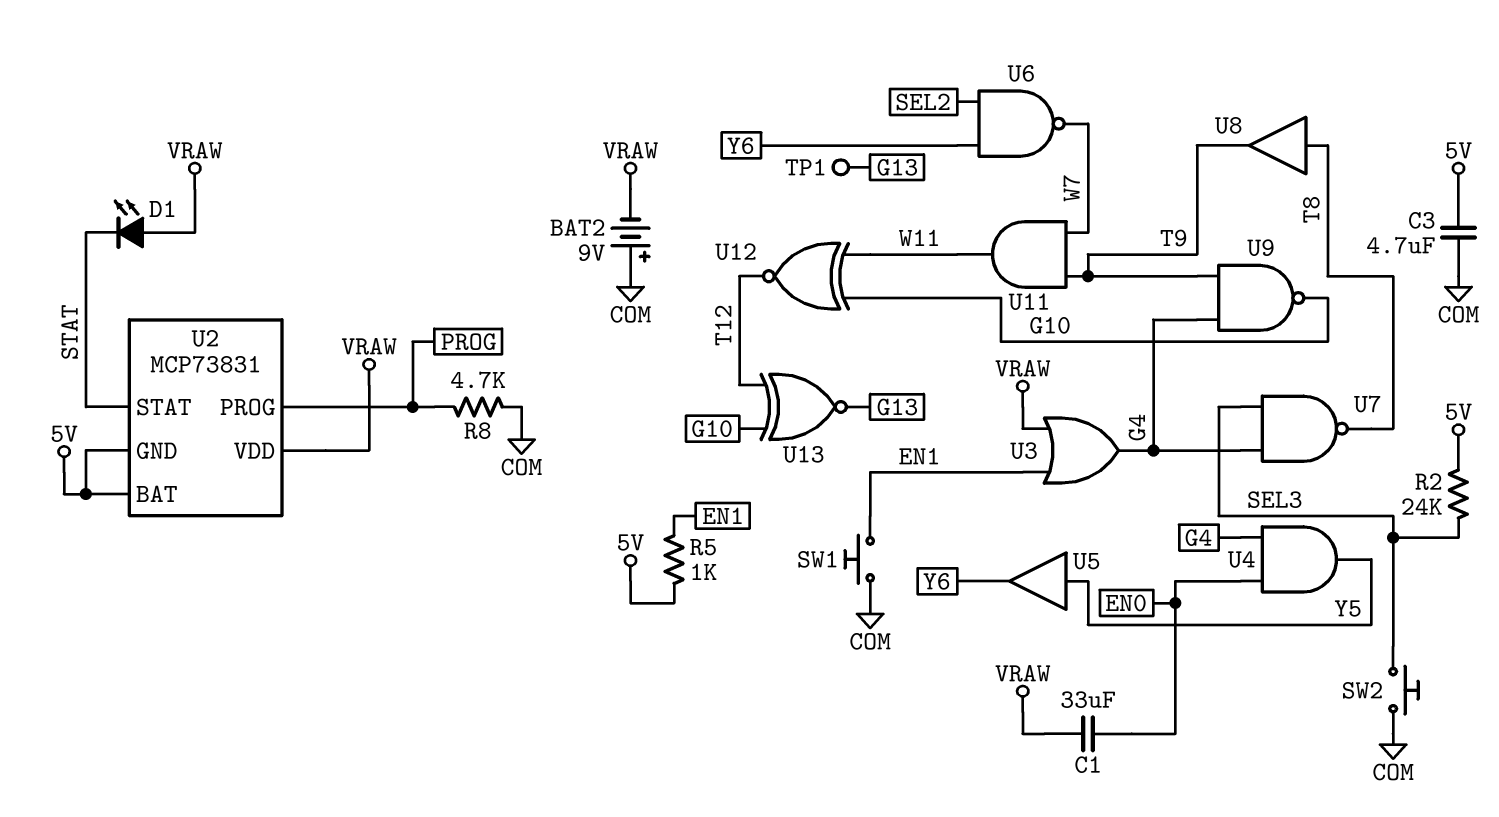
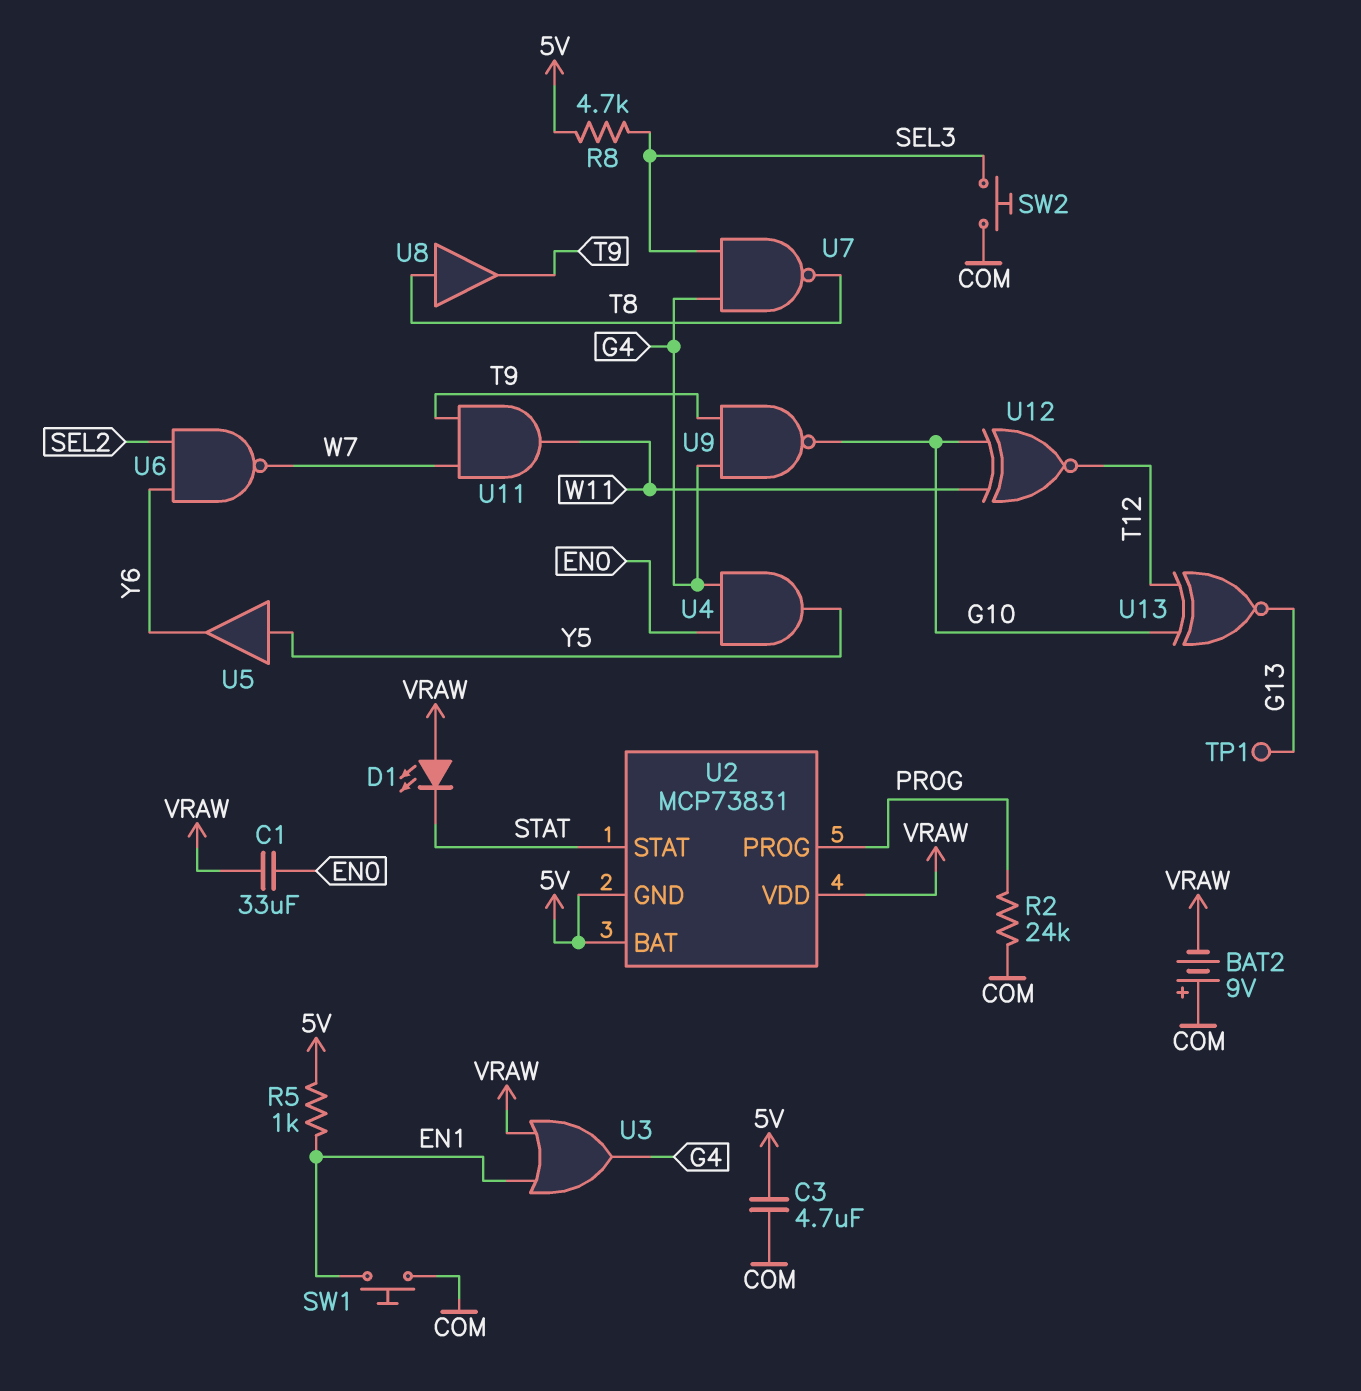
R2: 24k (5V, SEL3) -> 24k (COM, PROG)
R8: 4.7k (COM, PROG) -> 4.7k (5V, SEL3)

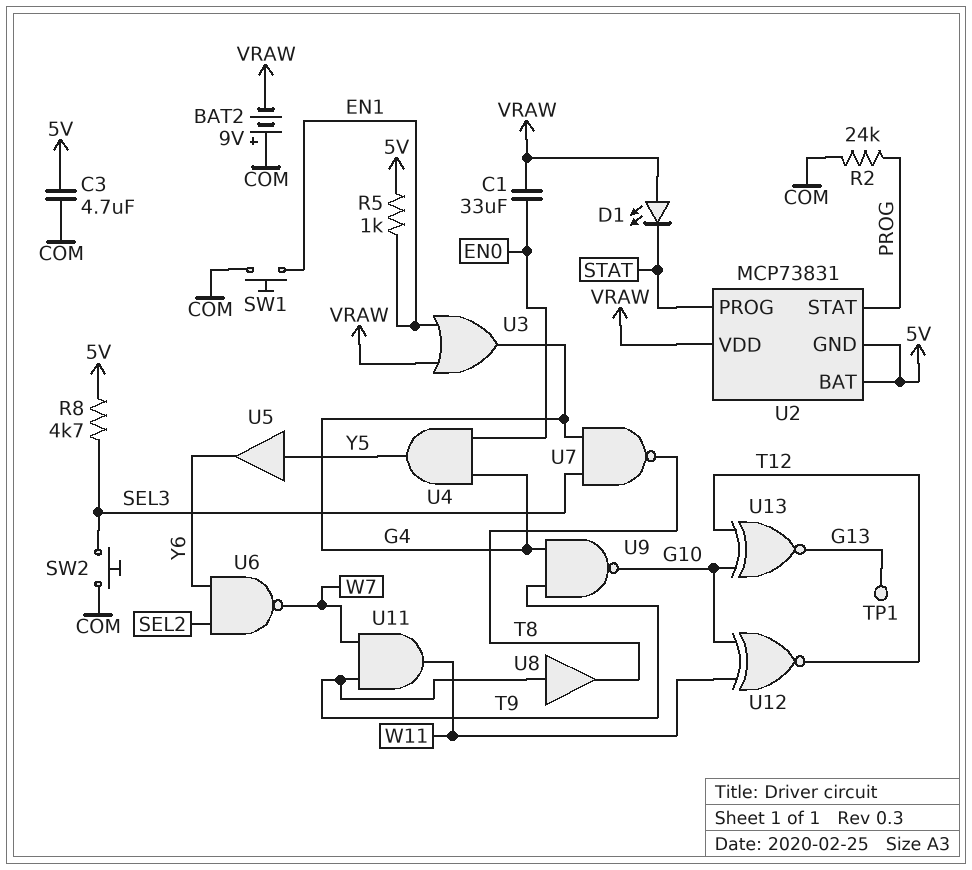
U2 pin PROG: PROG -> STAT
U2 pin STAT: STAT -> PROG
U8: buffer (in T8, out T9) -> buffer (in T9, out T8)

